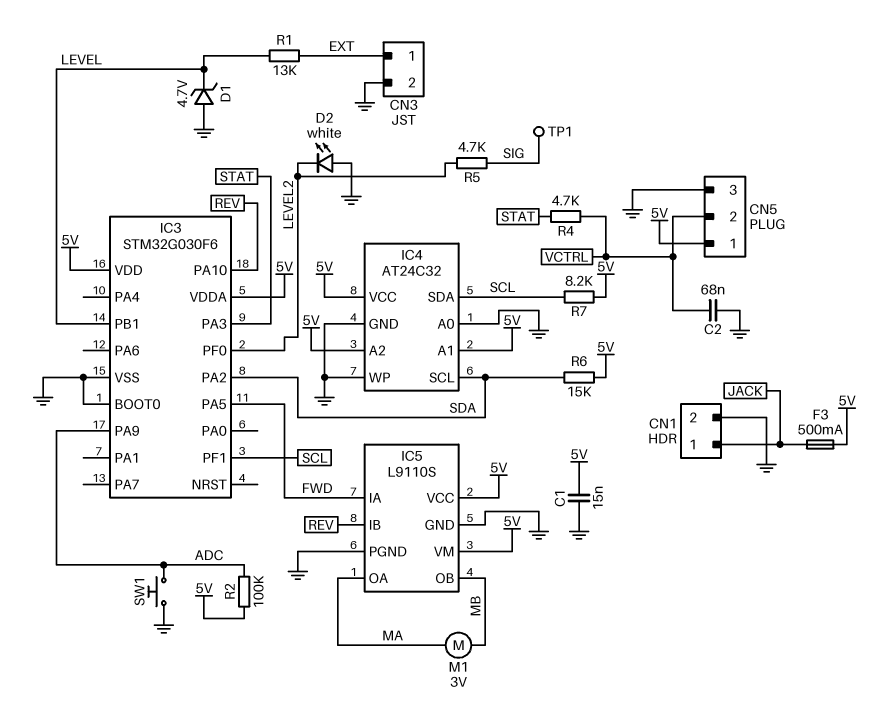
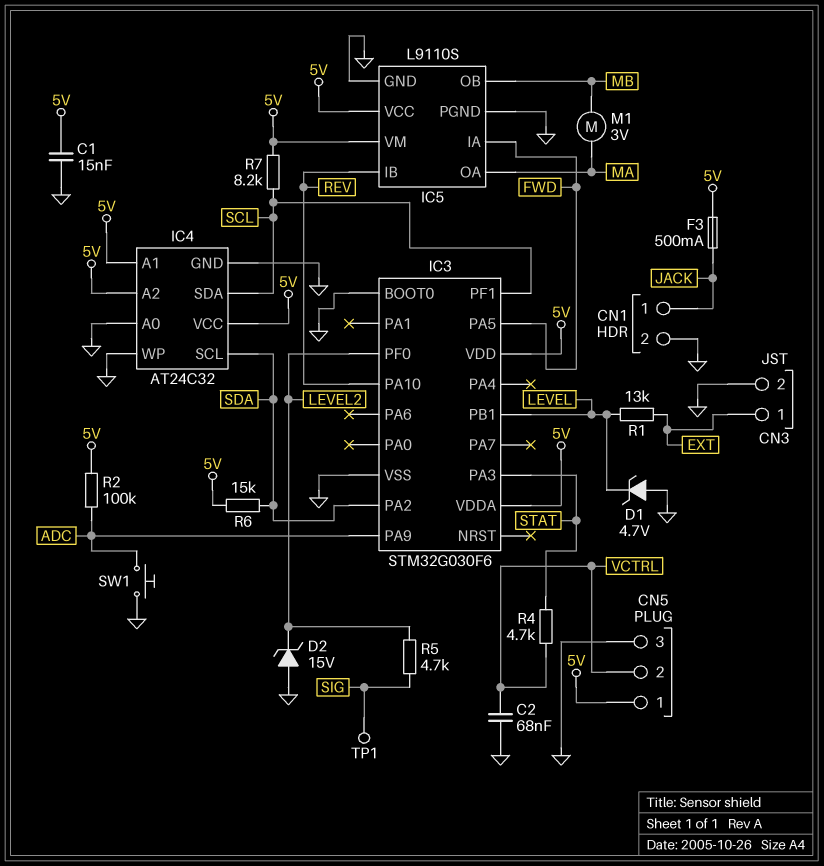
D2: LED white (A GND, K LEVEL2) -> zener 15V (A GND, K LEVEL2)

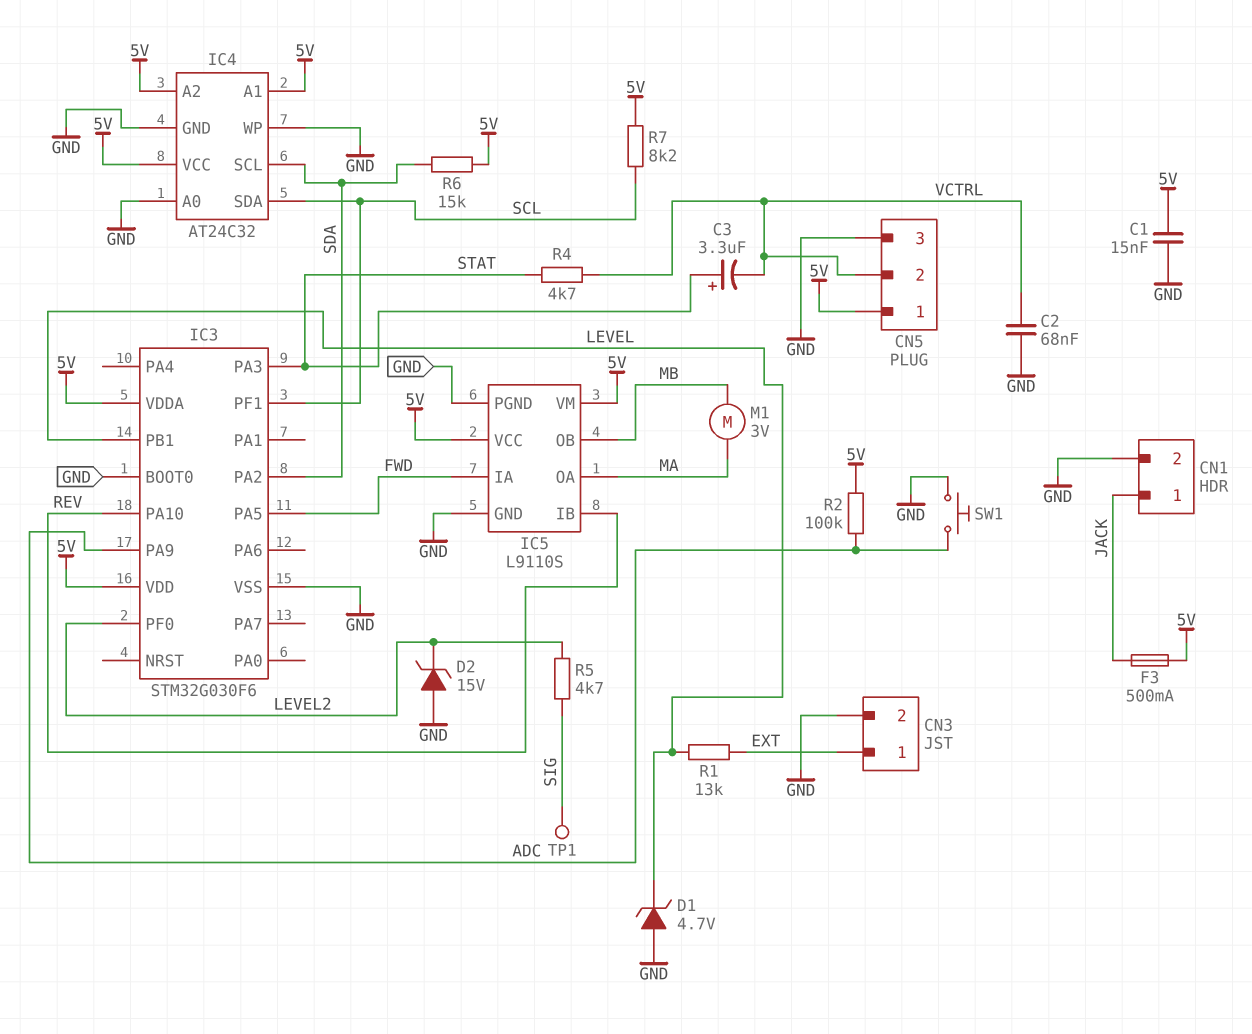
C3: none -> 3.3uF (plus STAT, minus VCTRL)

